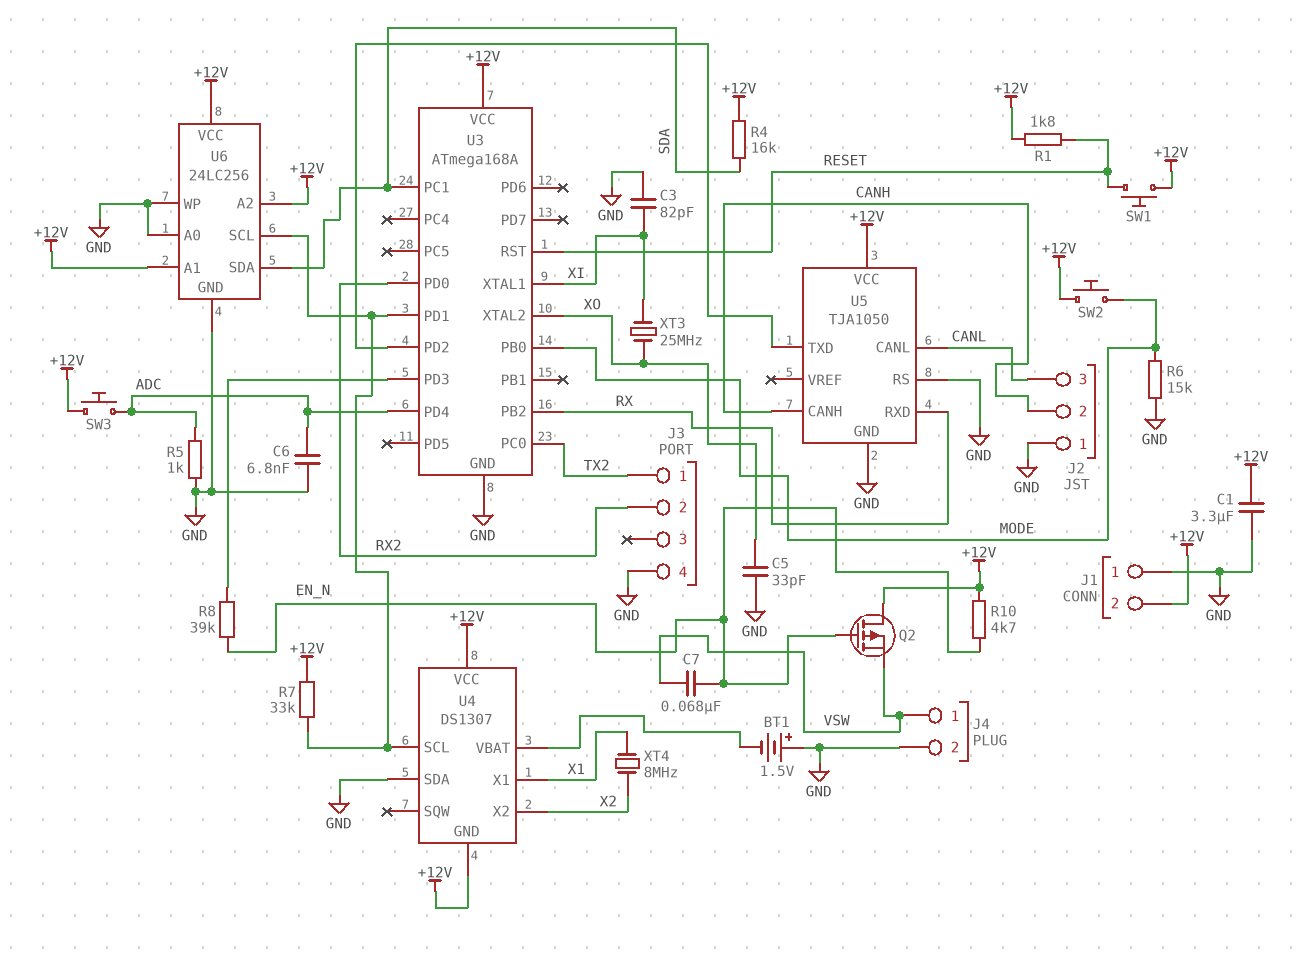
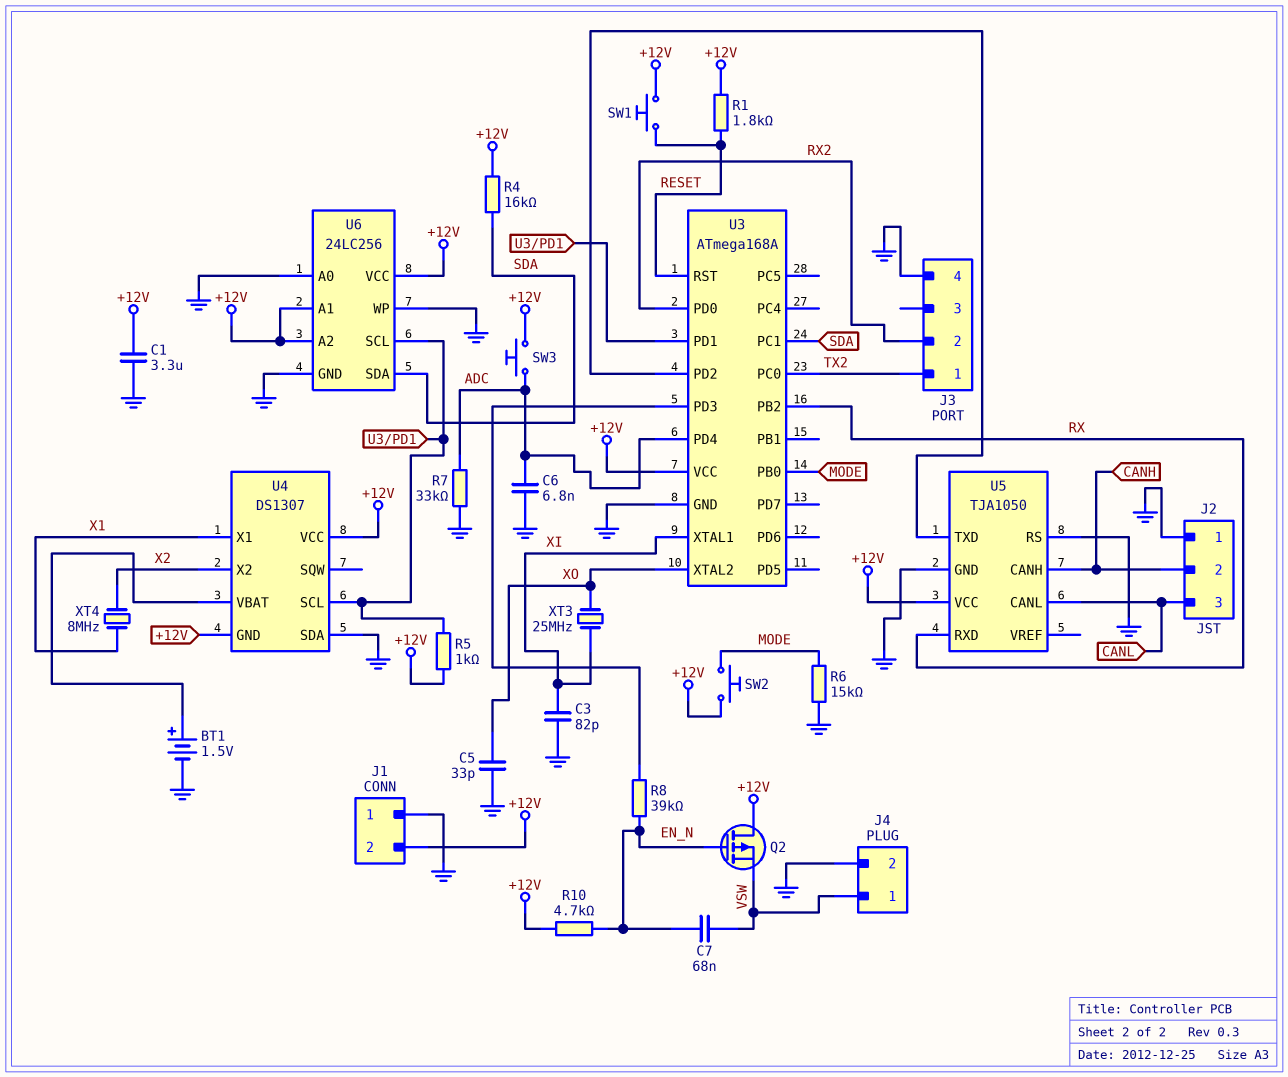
BT1: 1.5V (plus GND, minus U4/VBAT) -> 1.5V (plus U4/VBAT, minus GND)
R5: 1k (ADC, GND) -> 1k (+12V, U3/PD1)
R7: 33k (+12V, U3/PD1) -> 33k (ADC, GND)

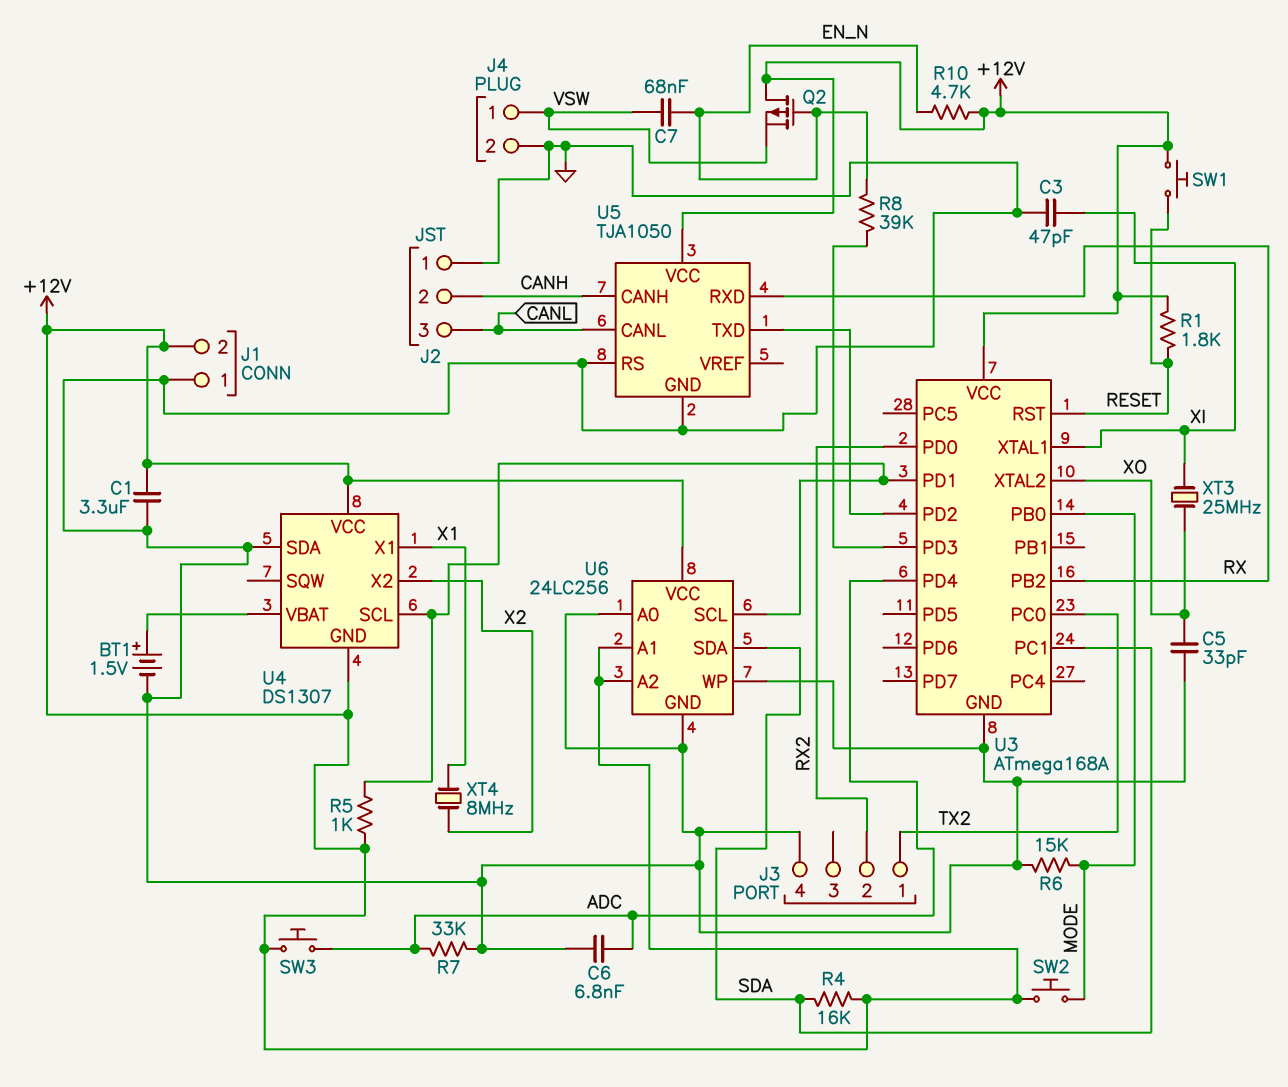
C3: 82pF (GND, XI) -> 47pF (GND, XI)

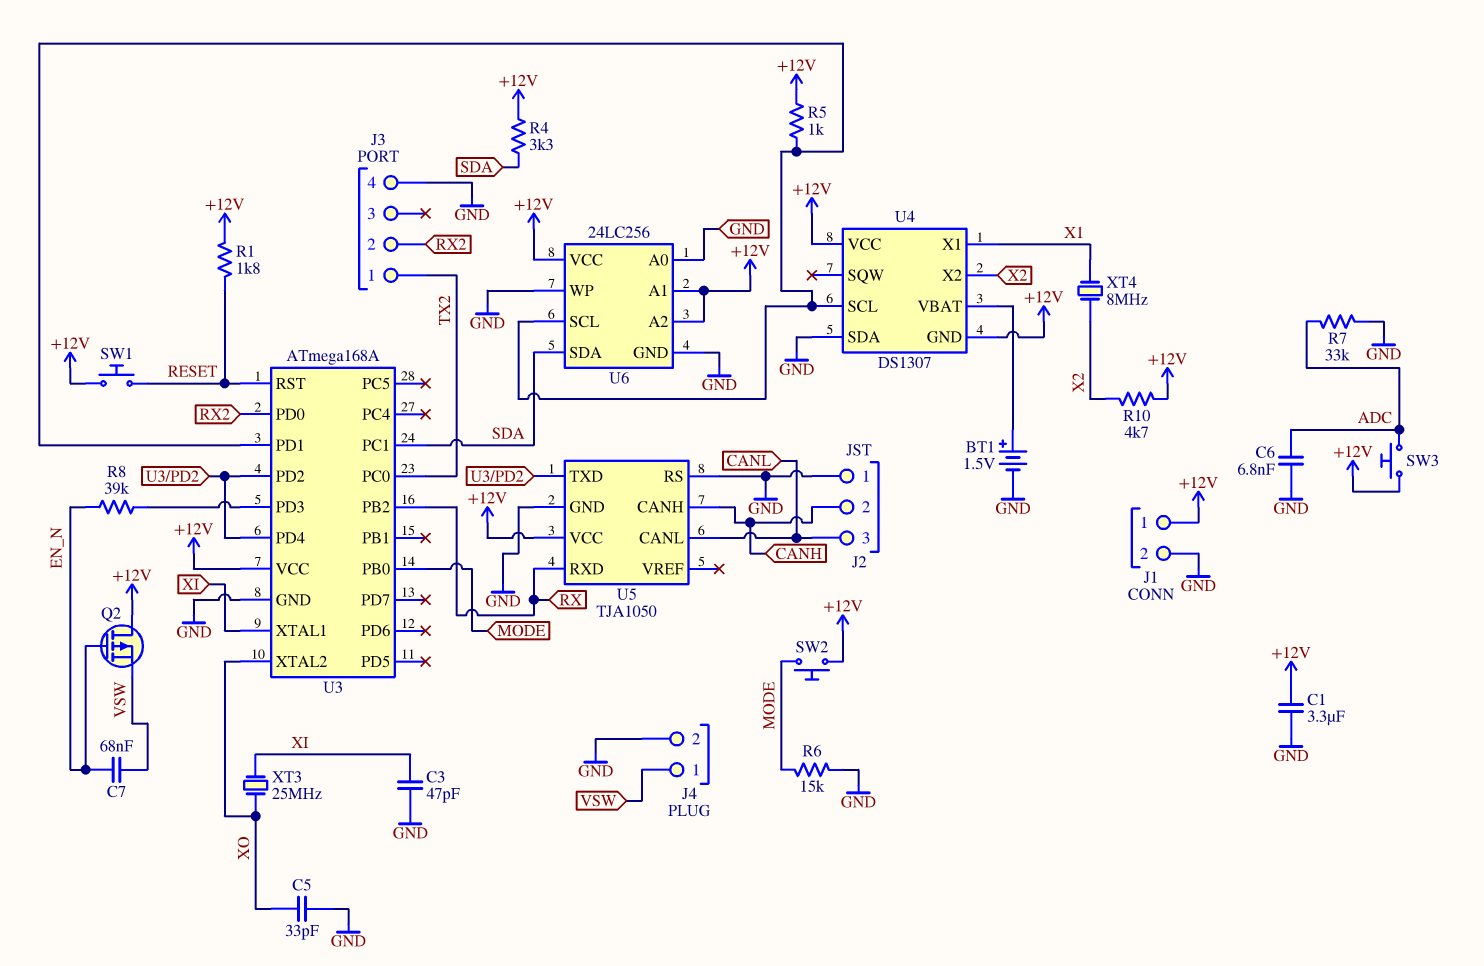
J1 pin 1: GND -> +12V
J1 pin 2: +12V -> GND
R4: 16k (+12V, SDA) -> 3.3k (+12V, SDA)
R10: 4.7k (+12V, EN_N) -> 4.7k (+12V, X2)
U3 pin PD4: ADC -> U3/PD2

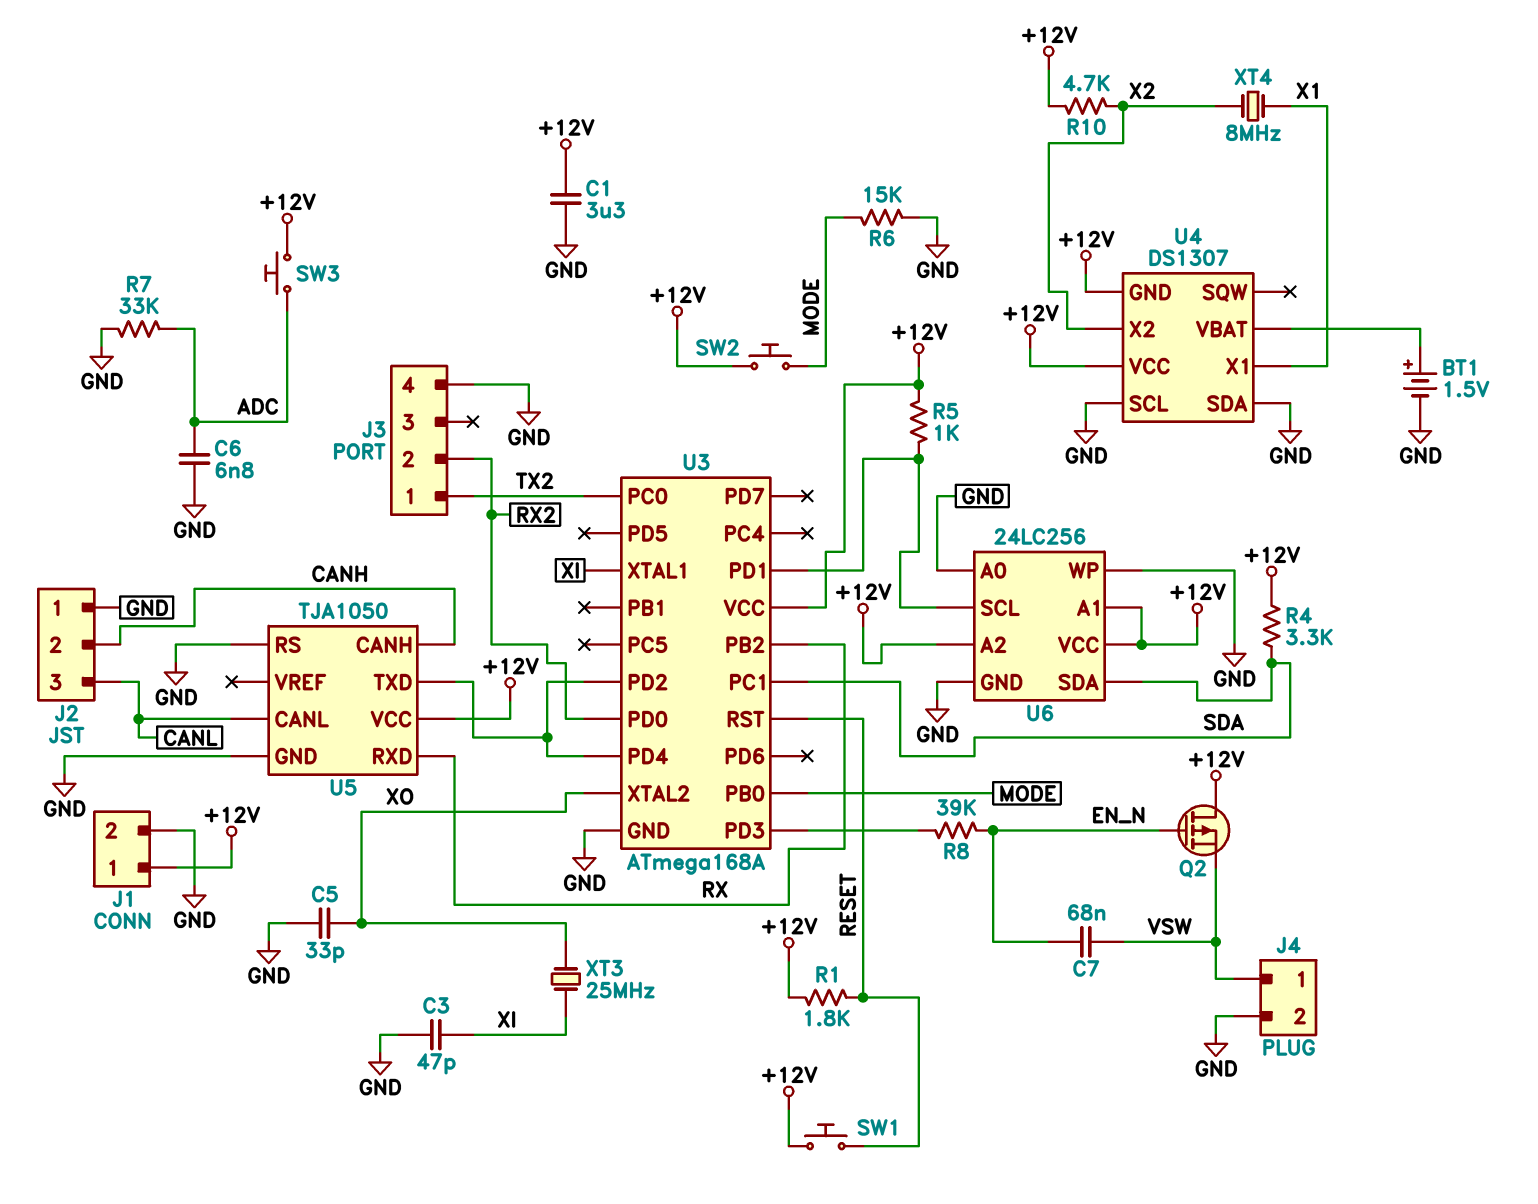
U4 pin SCL: U3/PD1 -> GND

